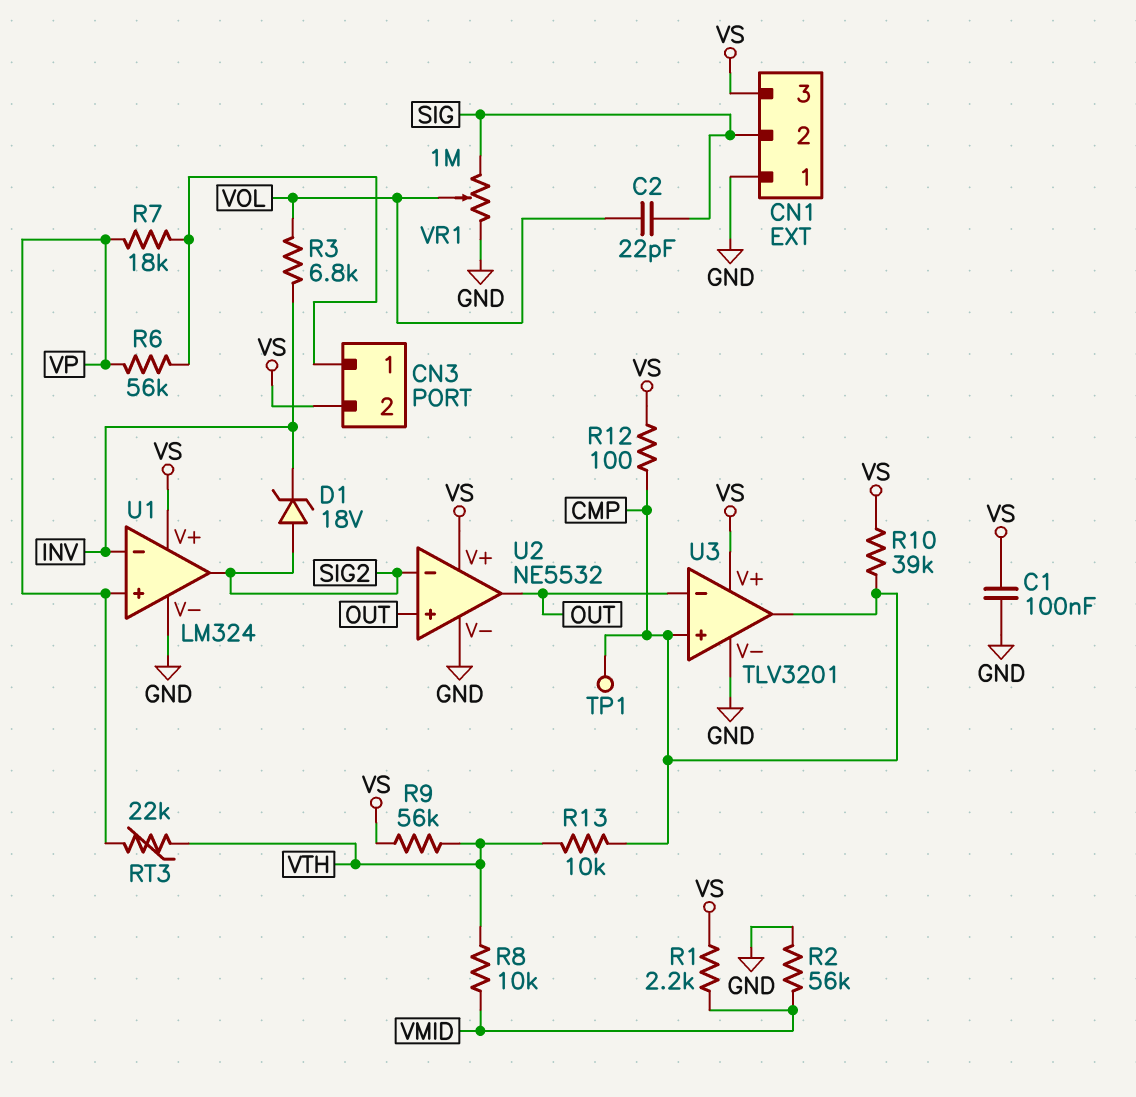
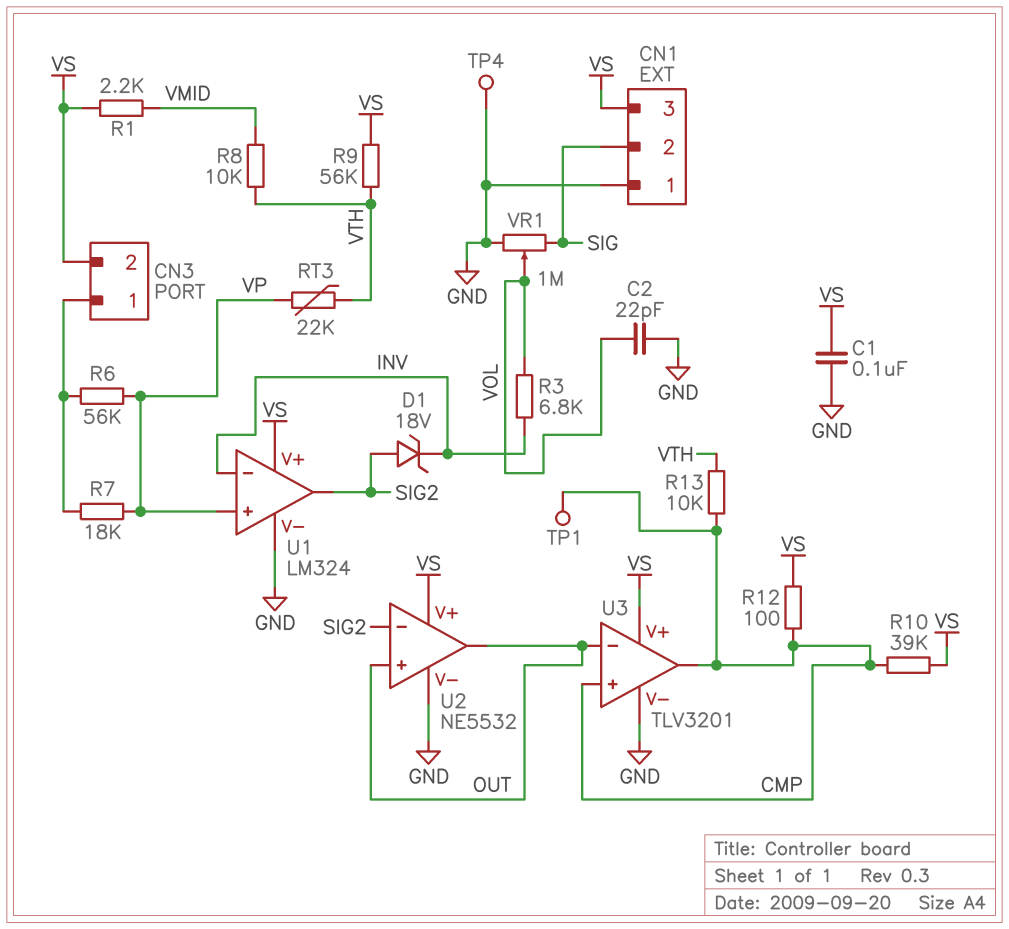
C2: 22pF (SIG, VOL) -> 22pF (GND, VOL)
R2: 56k (GND, VMID) -> none
TP4: none -> test point (GND)

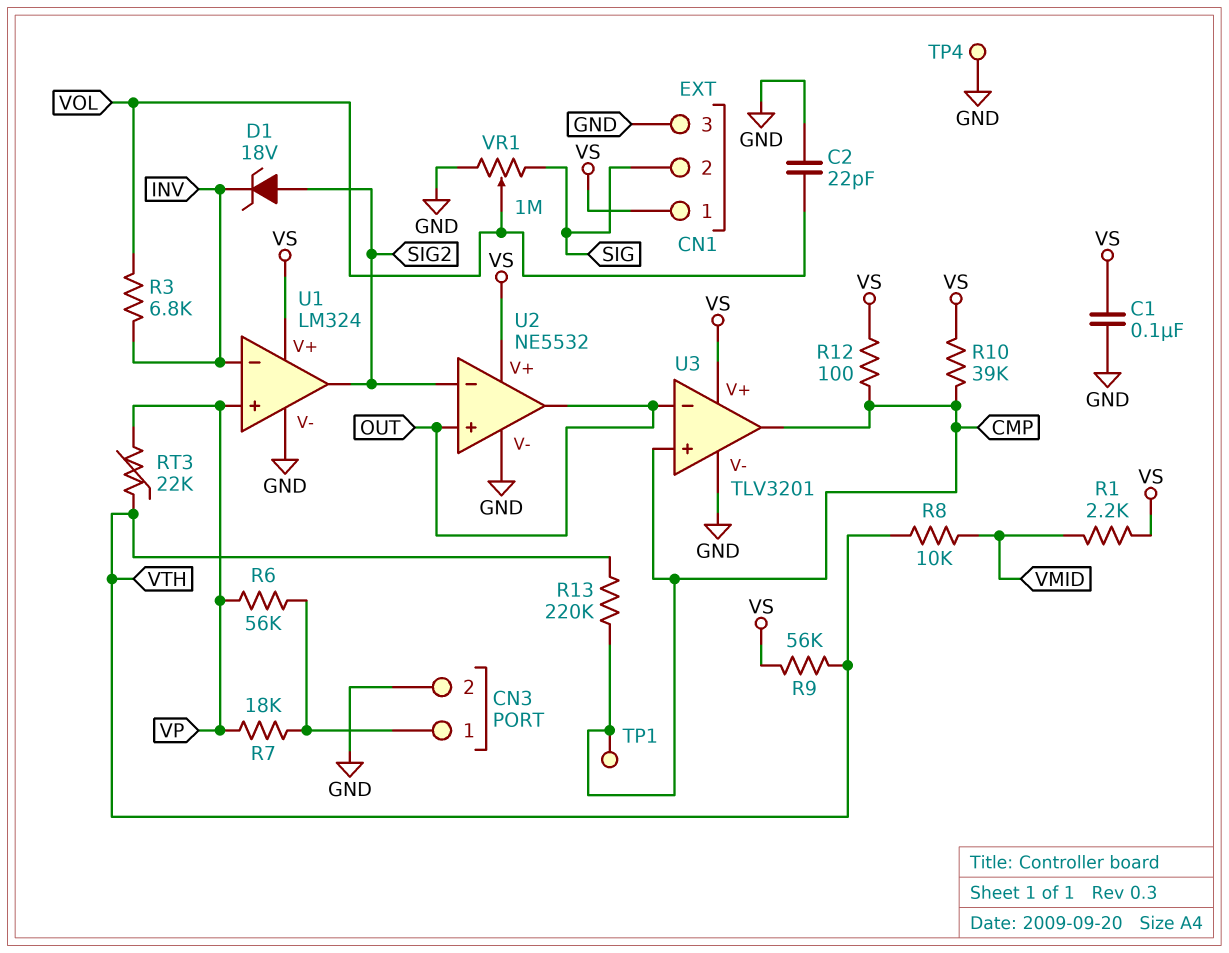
CN1 pin 1: GND -> VS
CN1 pin 3: VS -> GND
CN3 pin 2: VS -> GND
R13: 10k (CMP, VTH) -> 220k (CMP, VTH)

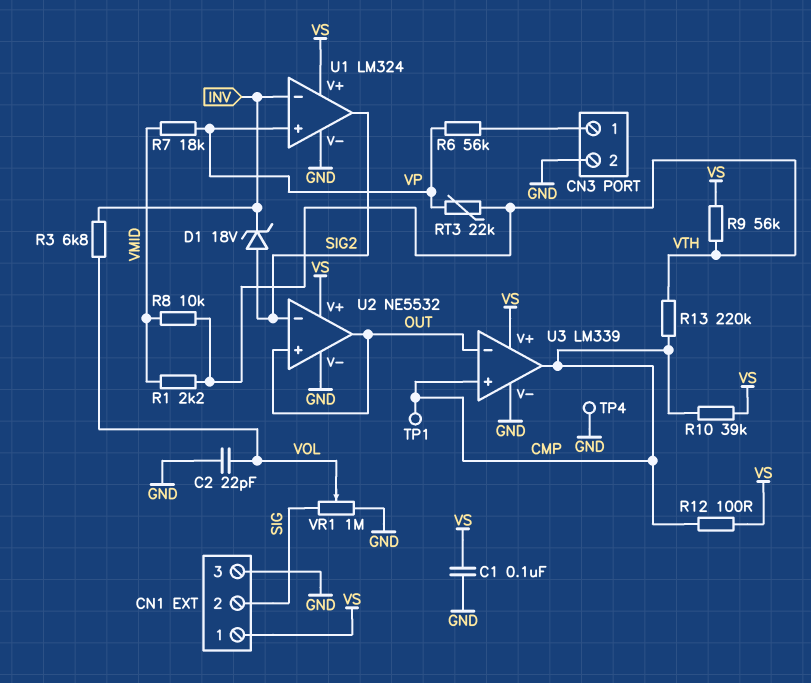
R1: 2.2k (VMID, VS) -> 2.2k (VMID, VTH)
R7: 18k (CN3/1, VP) -> 18k (VMID, VP)
U3: TLV3201 -> LM339

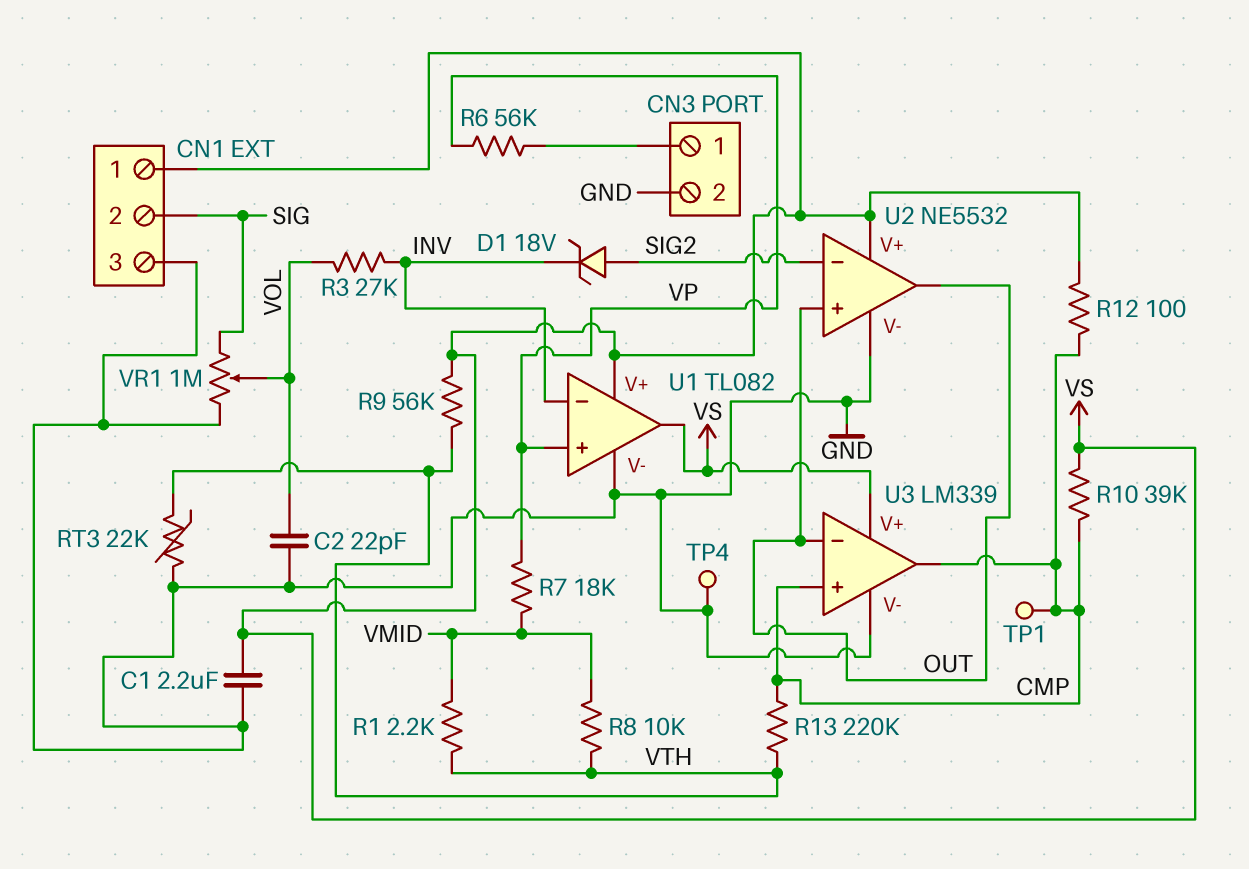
C1: 100nF (GND, VS) -> 2.2uF (GND, VS)
R3: 6.8k (INV, VOL) -> 27k (INV, VOL)
RT3: 22k (VP, VTH) -> 22k (GND, VTH)
U1: LM324 -> TL082
U1 pin out: SIG2 -> VS

